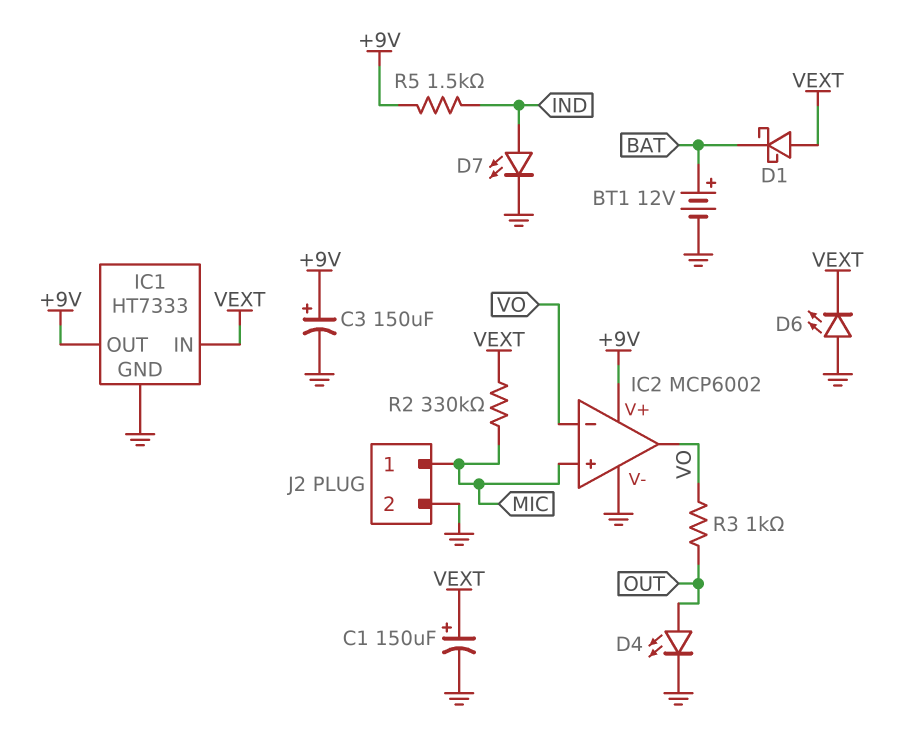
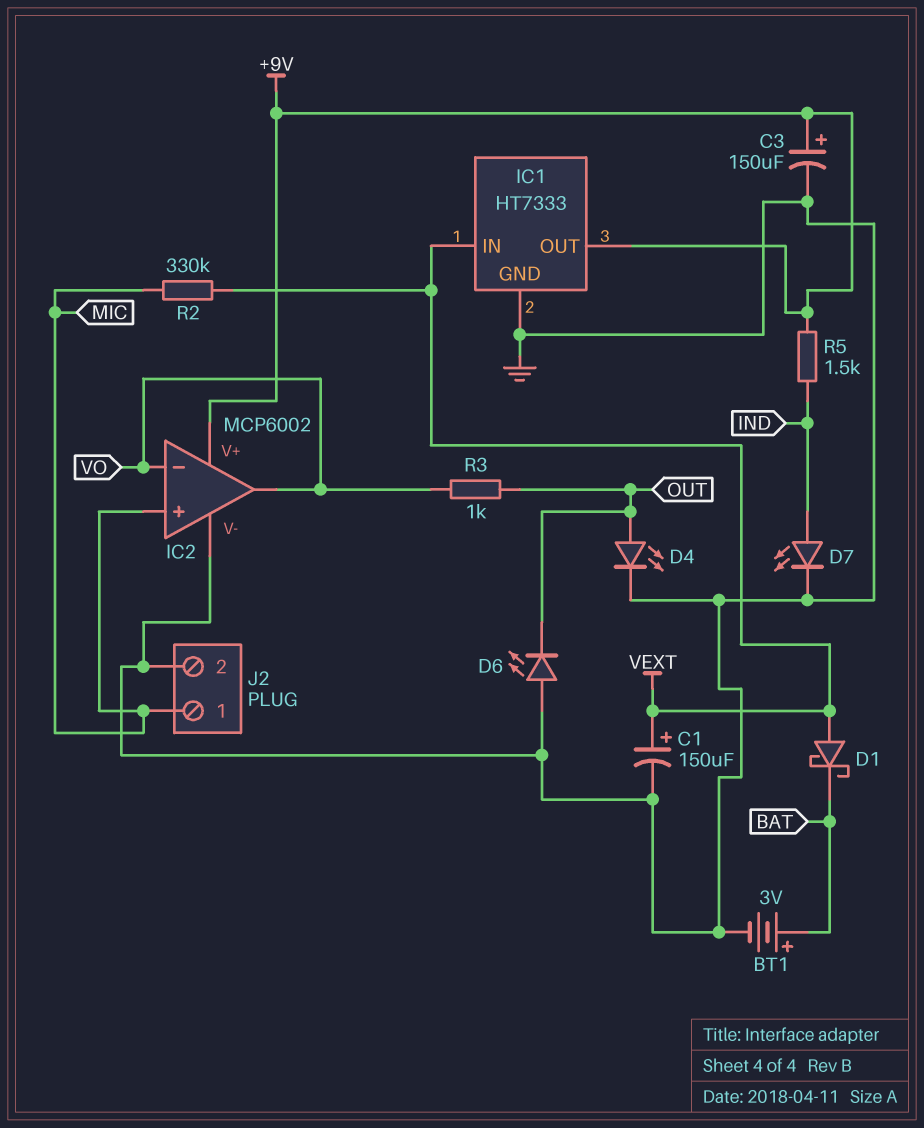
BT1: 12V (plus BAT, minus GND) -> 3V (plus BAT, minus GND)
D6: LED (A GND, K VEXT) -> LED (A GND, K OUT)

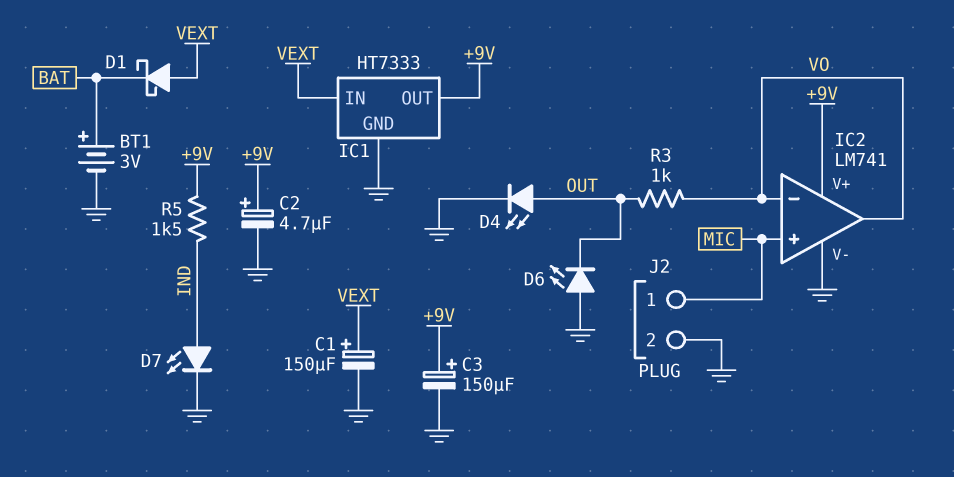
C2: none -> 4.7uF (plus +9V, minus GND)
IC2: MCP6002 -> LM741
R2: 330k (MIC, VEXT) -> none

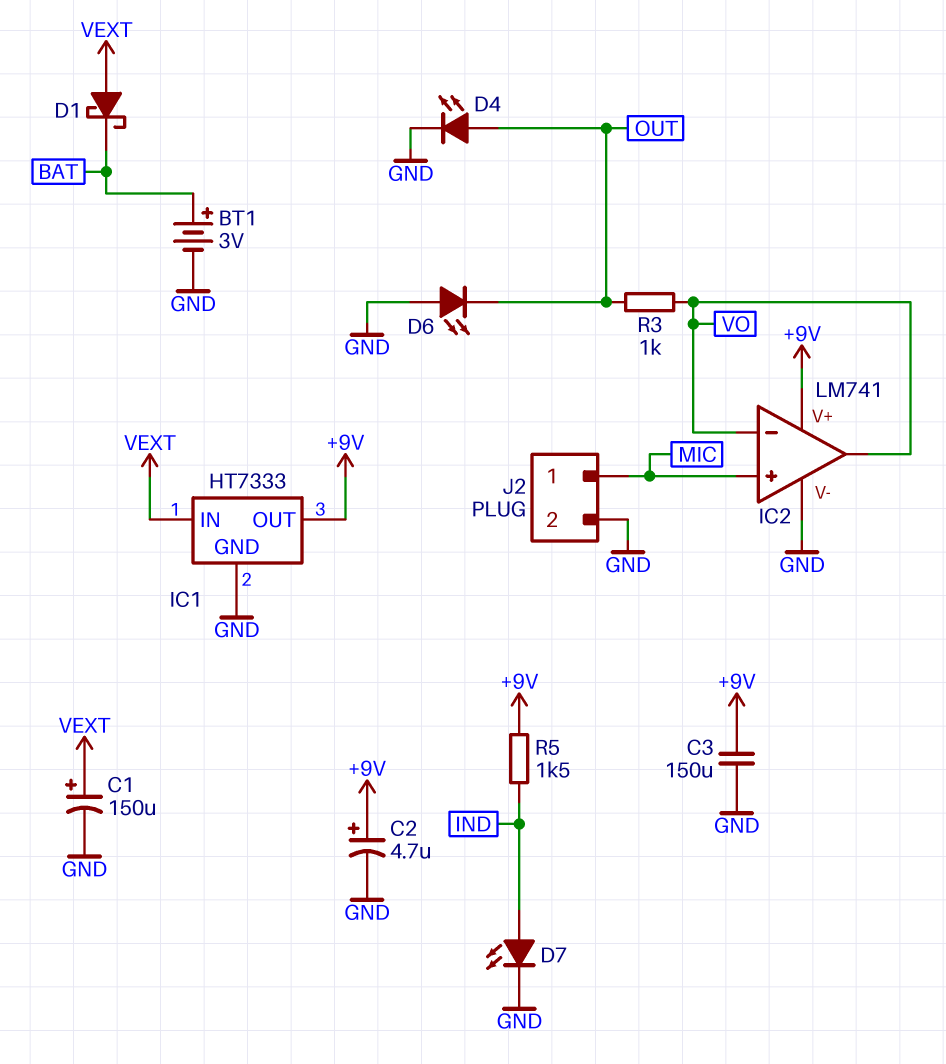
C3: 150uF (plus +9V, minus GND) -> 150uF (+9V, GND)

